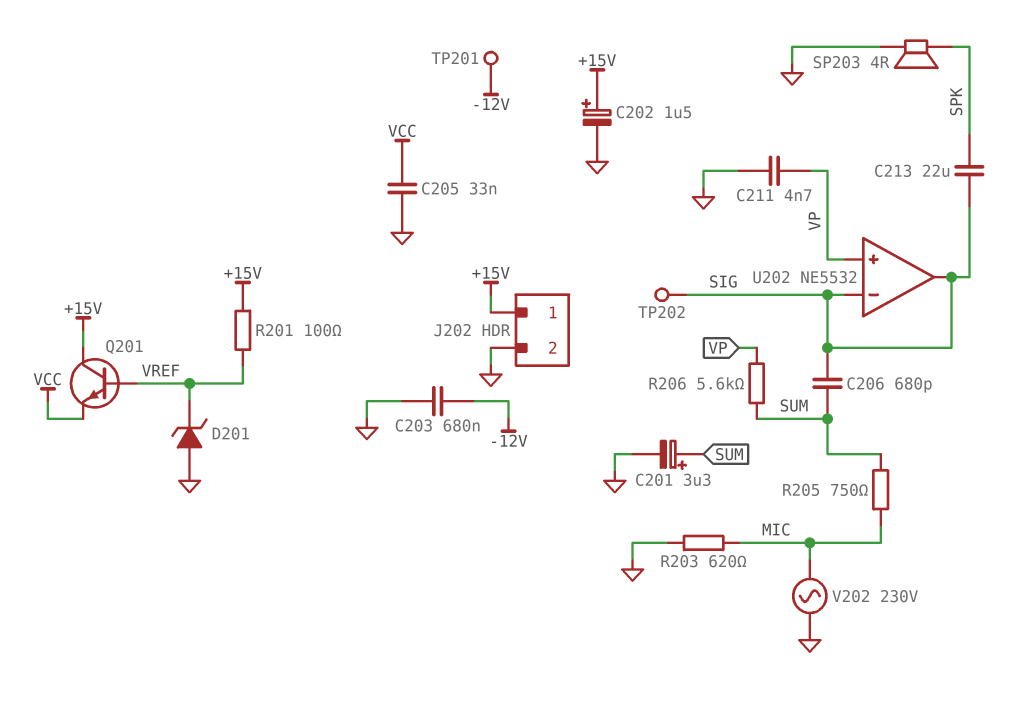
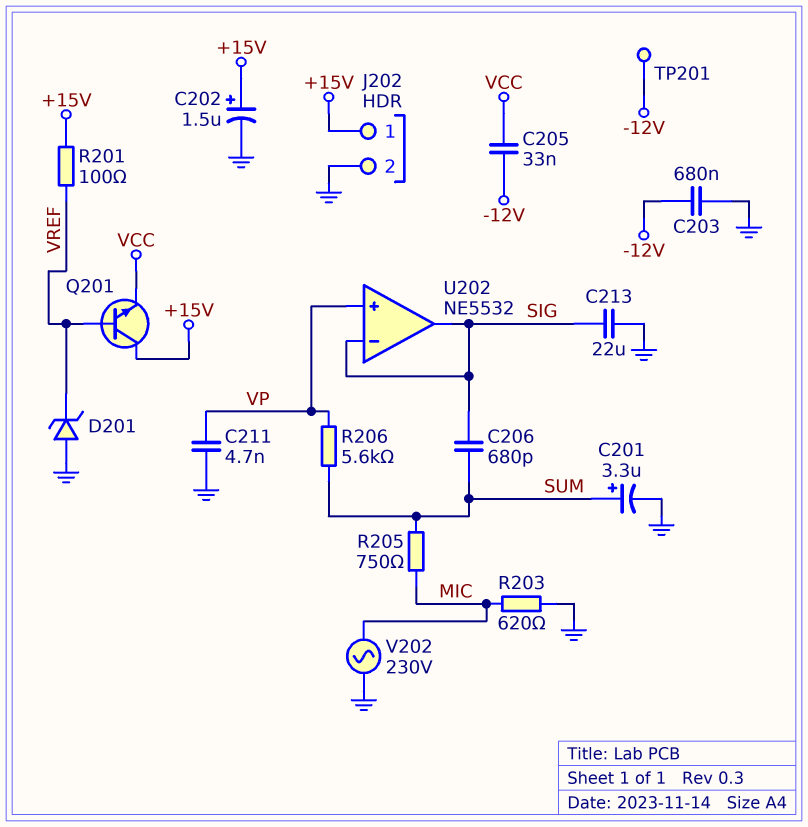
C205: 33nF (GND, VCC) -> 33nF (-12V, VCC)
C213: 22uF (SIG, SPK) -> 22uF (GND, SIG)
SP203: speaker 4R (GND, SPK) -> none
TP202: test point (SIG) -> none

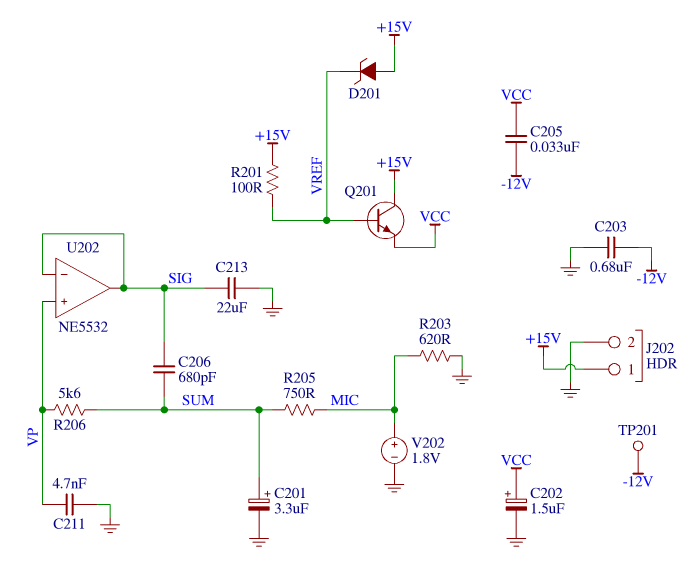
C202: 1.5uF (plus +15V, minus GND) -> 1.5uF (plus VCC, minus GND)
D201: zener (A GND, K VREF) -> zener (A +15V, K VREF)
V202: AC 230V (GND, MIC) -> 1.8V (plus MIC, minus GND)

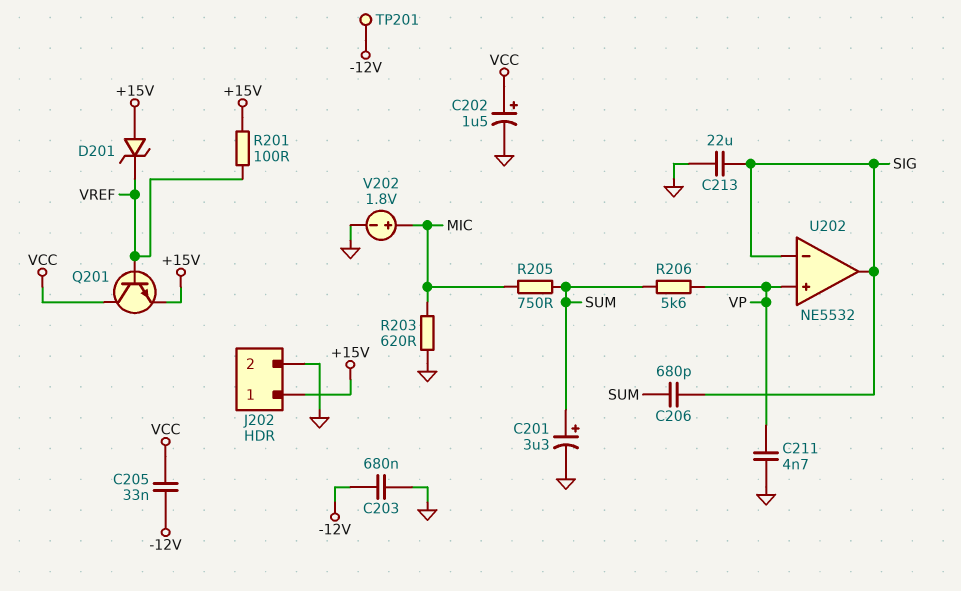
Q201: NPN (B VREF, C +15V, E VCC) -> NPN (B VREF, C VCC, E +15V)

